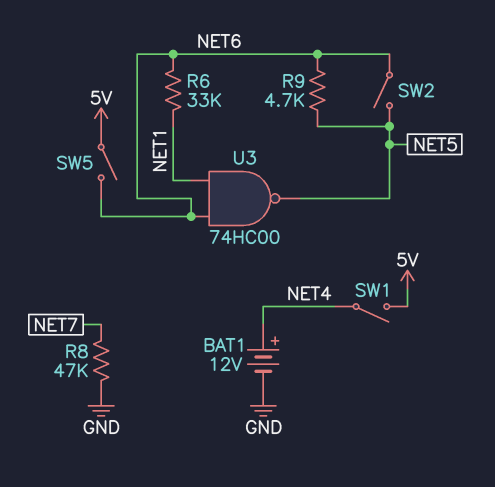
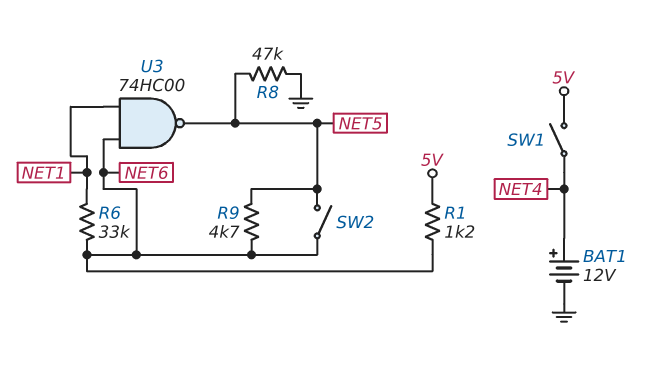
R1: none -> 1.2k (5V, NET6)
R8: 47k (GND, NET7) -> 47k (GND, NET5)
SW5: switch (5V, NET6) -> none

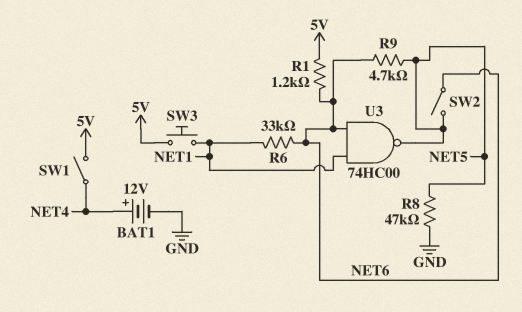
SW3: none -> button (5V, NET1)

